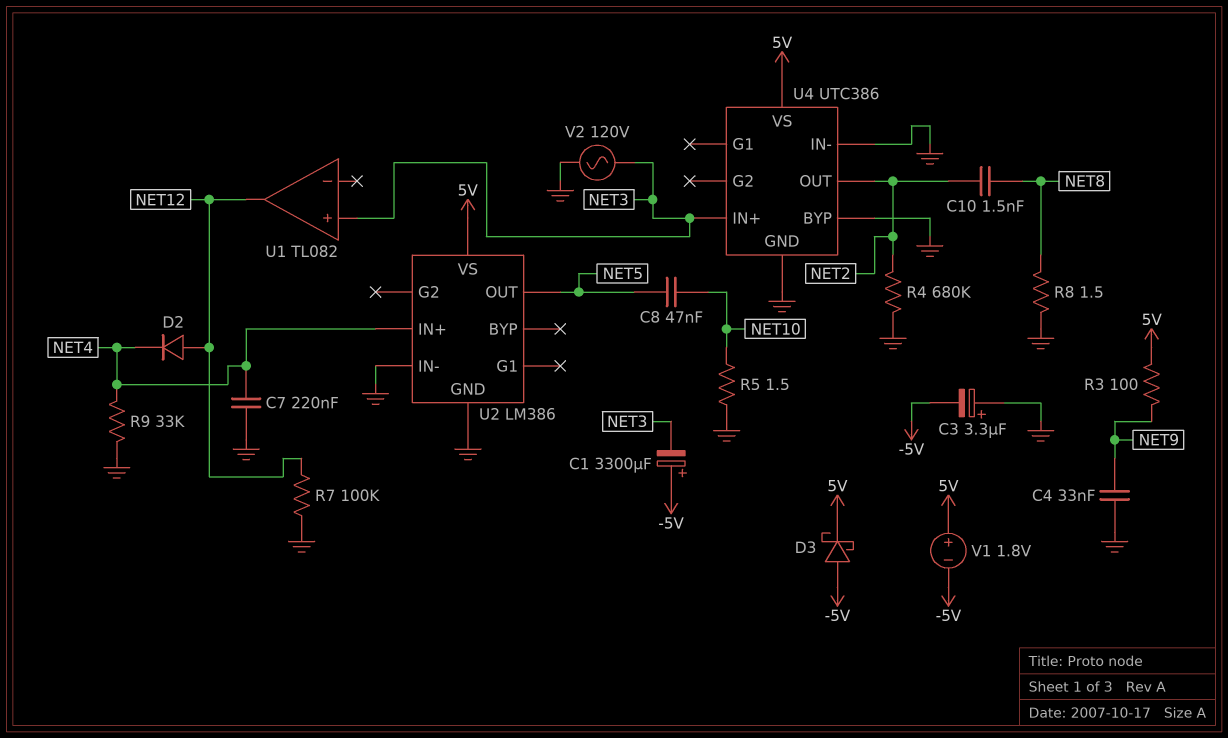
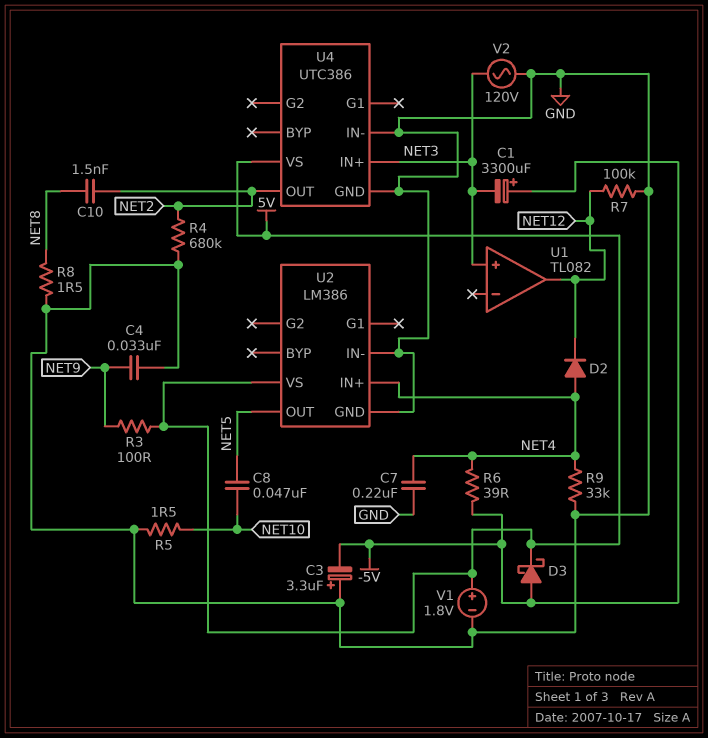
D2: diode (A NET12, K NET4) -> diode (A NET4, K NET12)
R6: none -> 39 (-5V, NET4)
U4 pin BYP: GND -> none
V1: 1.8V (plus 5V, minus -5V) -> 1.8V (plus 5V, minus GND)

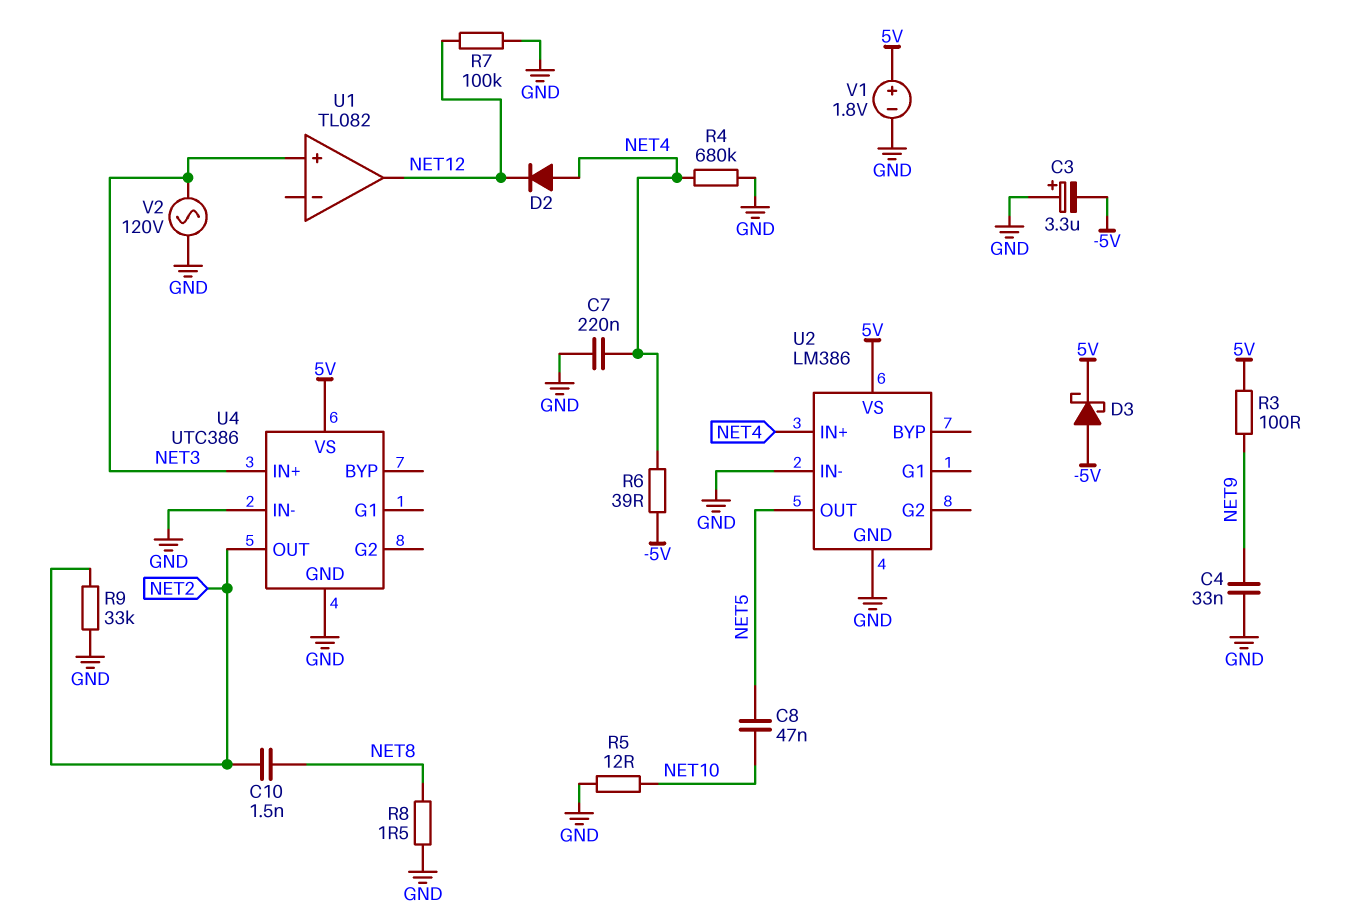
C1: 3300uF (plus -5V, minus NET3) -> none
R4: 680k (GND, NET2) -> 680k (GND, NET4)
R5: 1.5 (GND, NET10) -> 12 (GND, NET10)
R9: 33k (GND, NET4) -> 33k (GND, NET2)

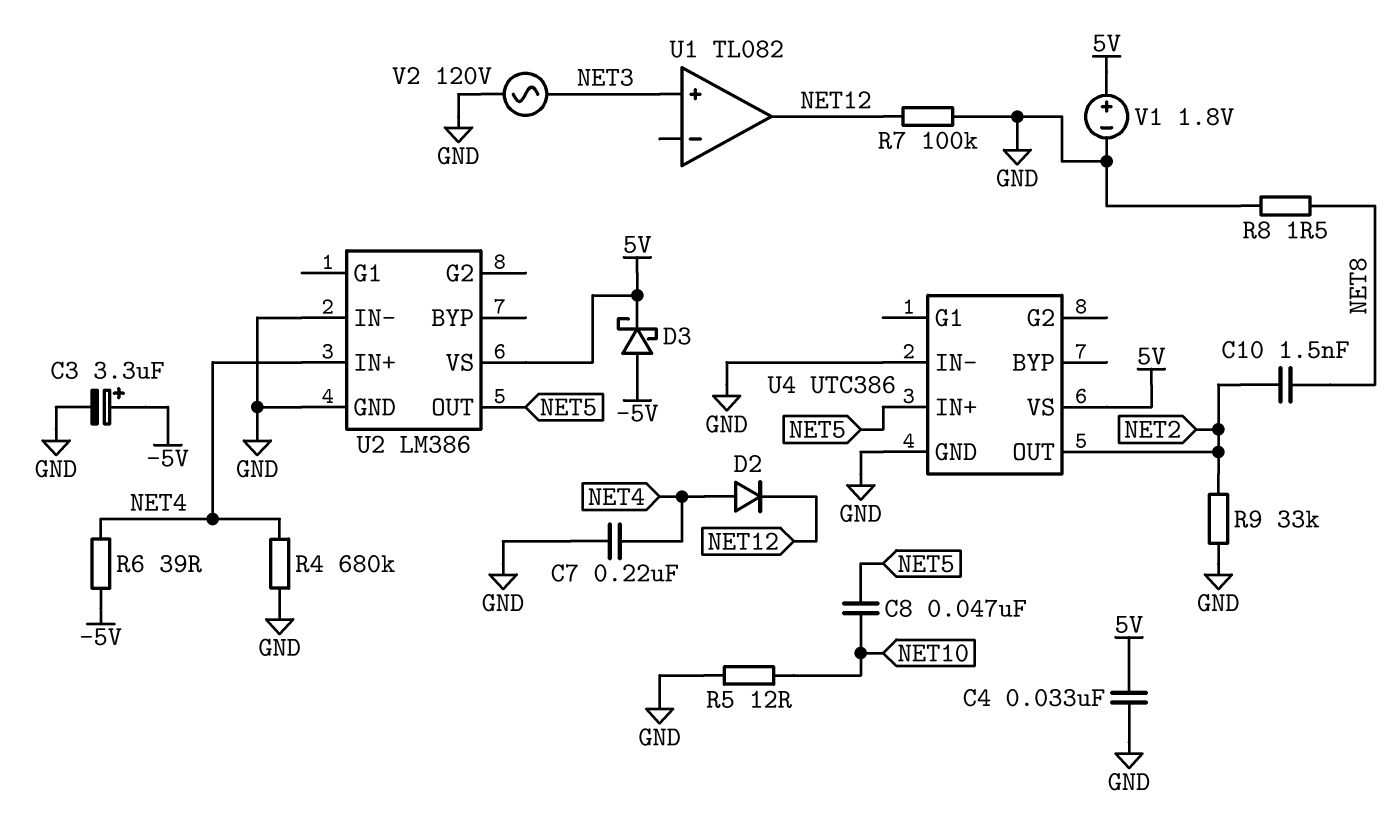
C3: 3.3uF (plus GND, minus -5V) -> 3.3uF (plus -5V, minus GND)
C4: 33nF (GND, NET9) -> 33nF (5V, GND)
R3: 100 (5V, NET9) -> none
U4 pin IN+: NET3 -> NET5

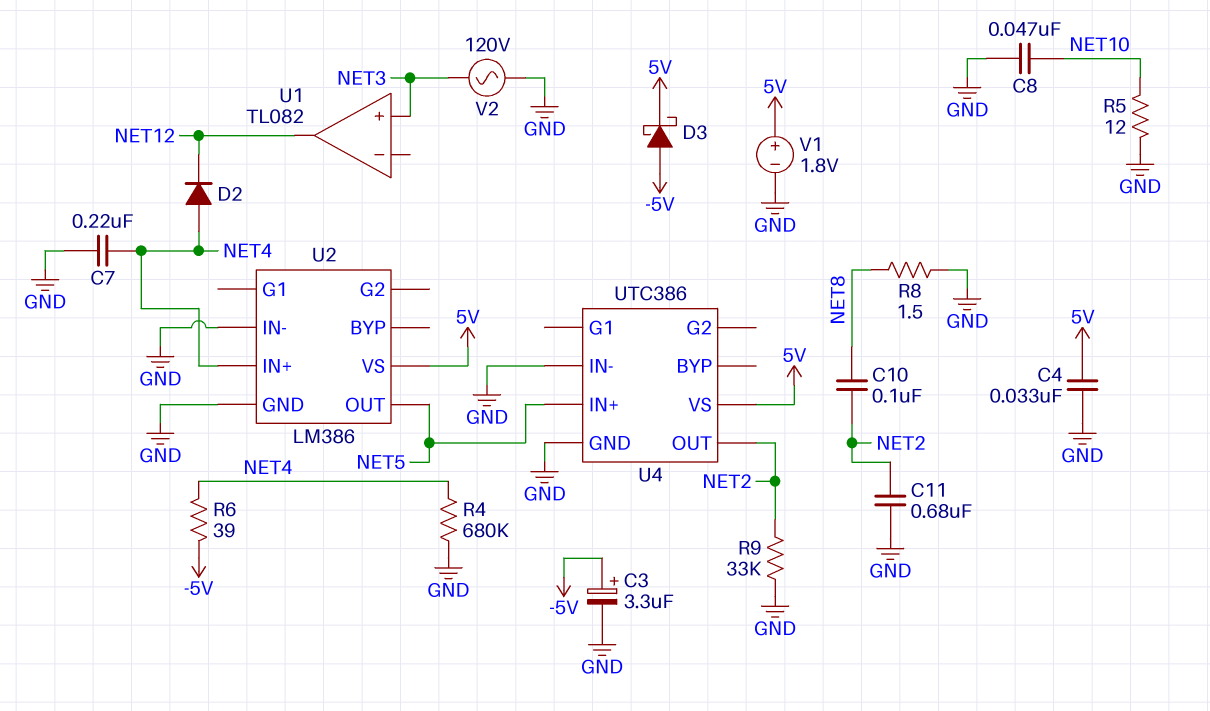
C8: 47nF (NET5, NET10) -> 47nF (GND, NET10)
C10: 1.5nF (NET2, NET8) -> 100nF (NET2, NET8)
C11: none -> 680nF (GND, NET2)
R7: 100k (GND, NET12) -> none

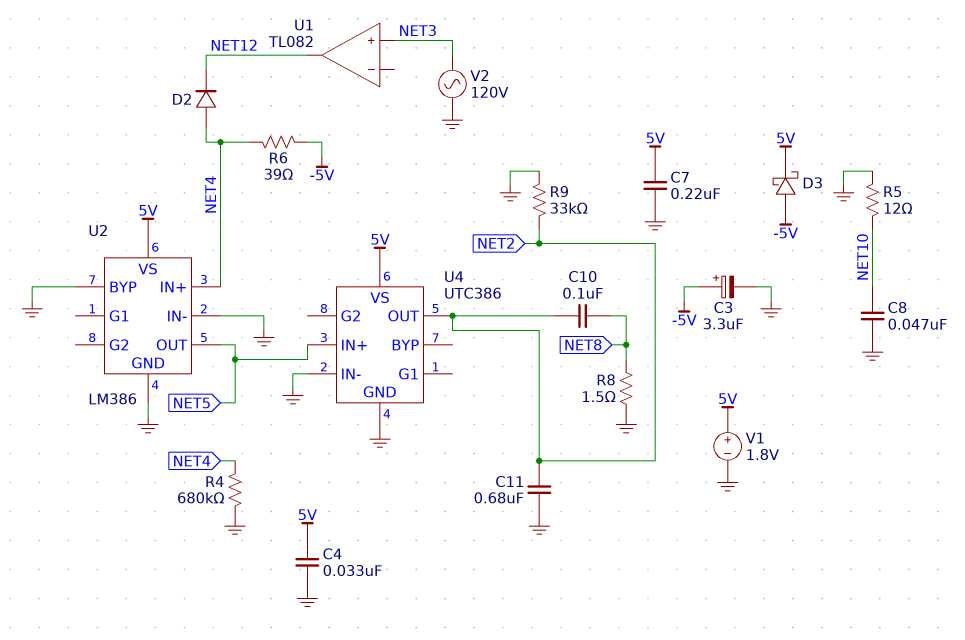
C7: 220nF (GND, NET4) -> 220nF (5V, GND)
U2 pin BYP: none -> GND

